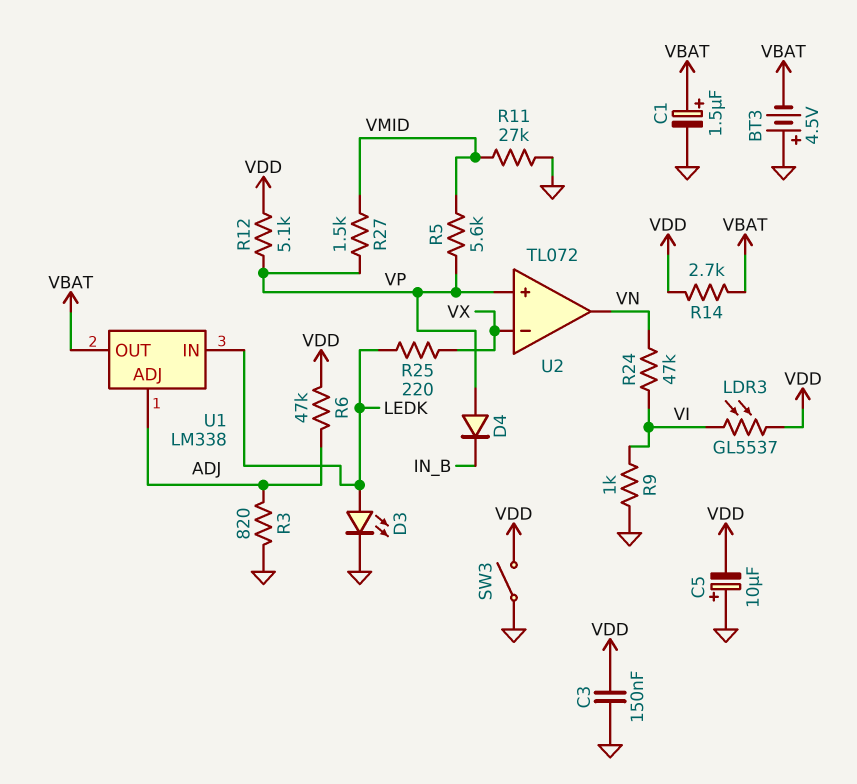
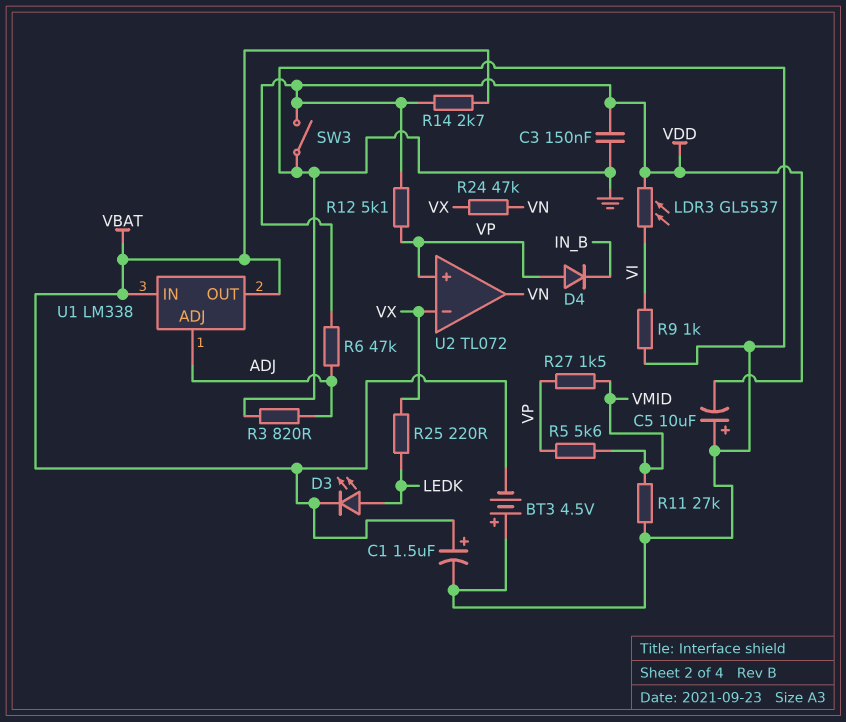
D3: LED (A LEDK, K GND) -> LED (A LEDK, K VBAT)
R24: 47k (VI, VN) -> 47k (VN, VX)
U1 pin IN: LEDK -> VBAT

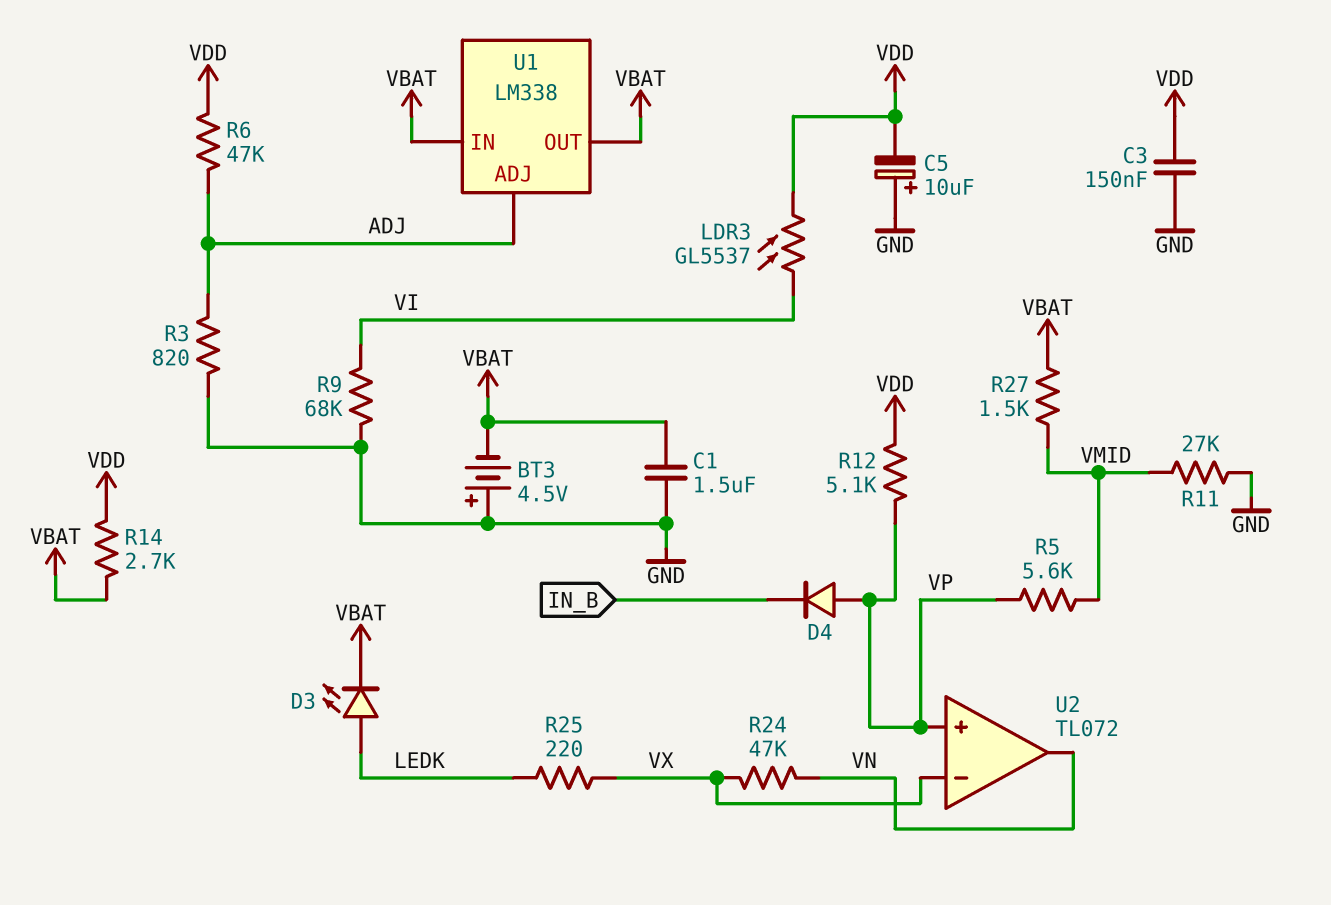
C1: 1.5uF (plus VBAT, minus GND) -> 1.5uF (GND, VBAT)
R9: 1k (GND, VI) -> 68k (GND, VI)
R27: 1.5k (VMID, VP) -> 1.5k (VBAT, VMID)
SW3: switch (GND, VDD) -> none

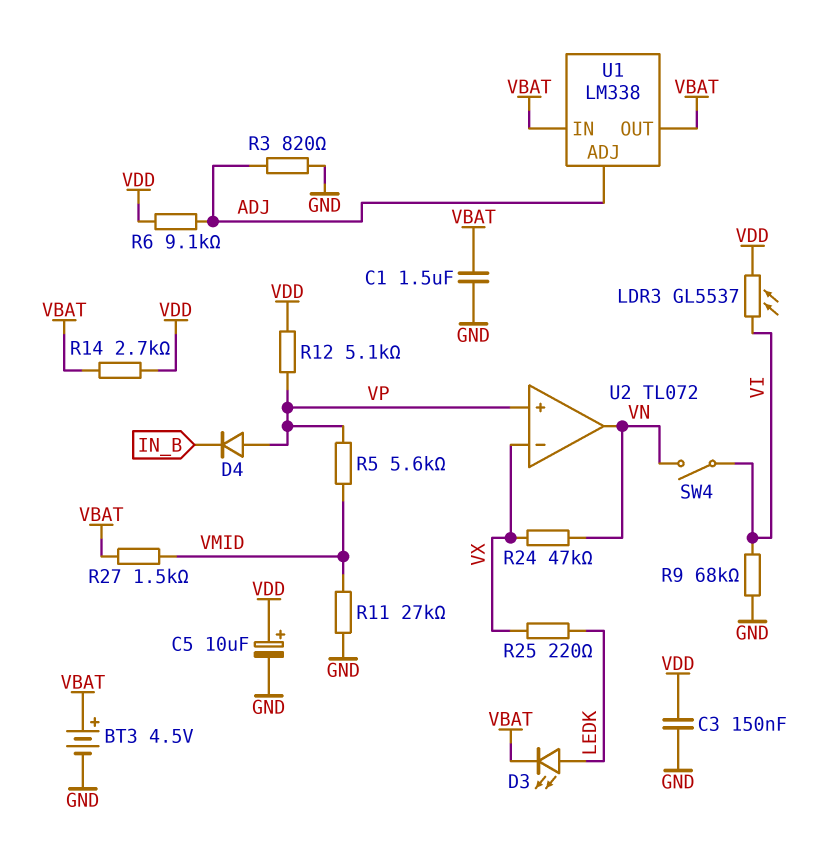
BT3: 4.5V (plus GND, minus VBAT) -> 4.5V (plus VBAT, minus GND)
C5: 10uF (plus GND, minus VDD) -> 10uF (plus VDD, minus GND)
R6: 47k (ADJ, VDD) -> 9.1k (ADJ, VDD)
SW4: none -> switch (VI, VN)

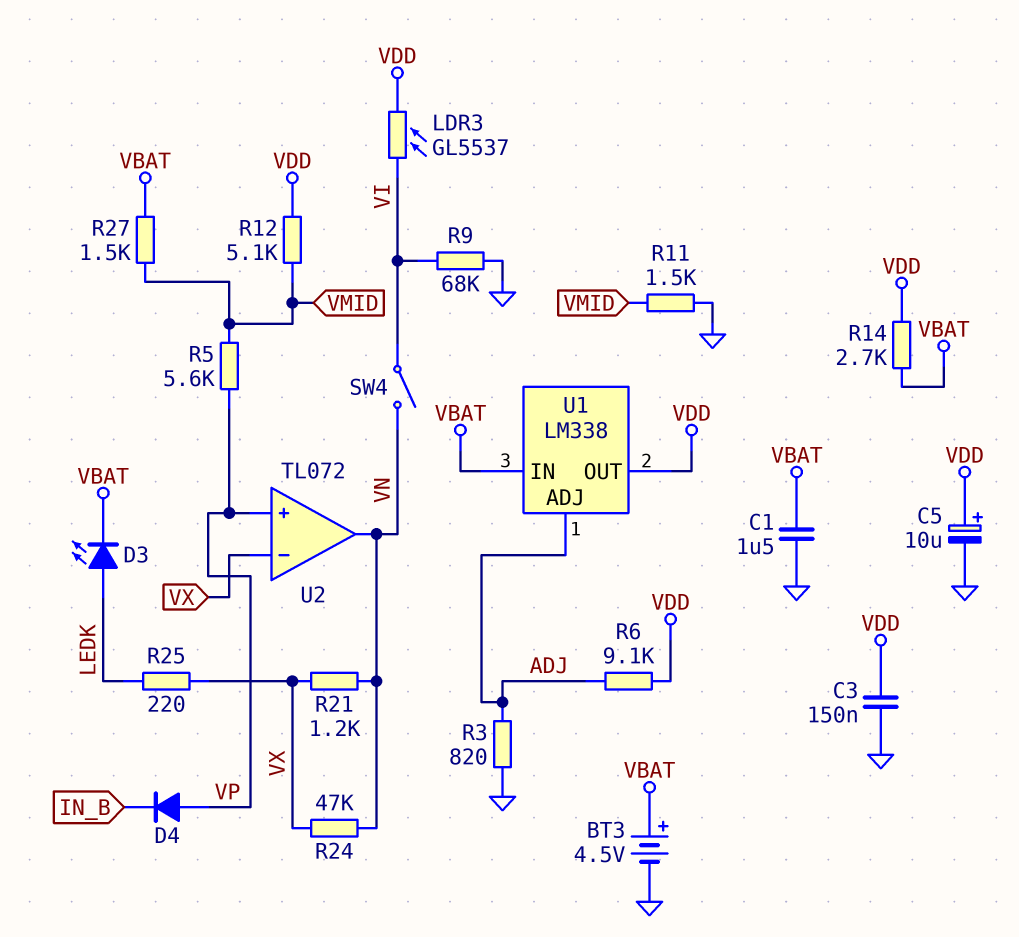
R11: 27k (GND, VMID) -> 1.5k (GND, VMID)
R12: 5.1k (VDD, VP) -> 5.1k (VDD, VMID)
R21: none -> 1.2k (VN, VX)
U1 pin OUT: VBAT -> VDD

